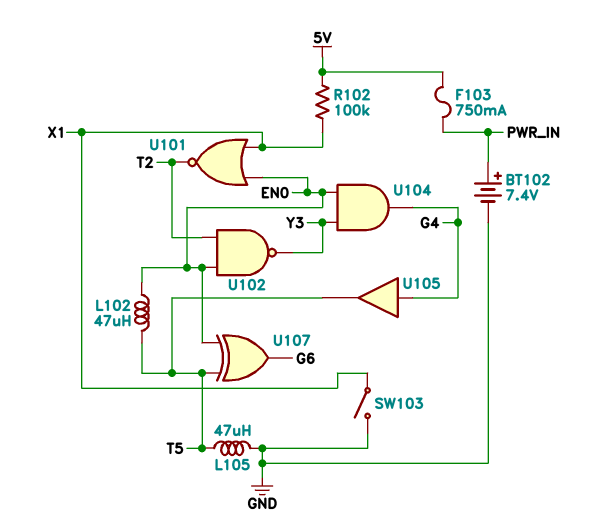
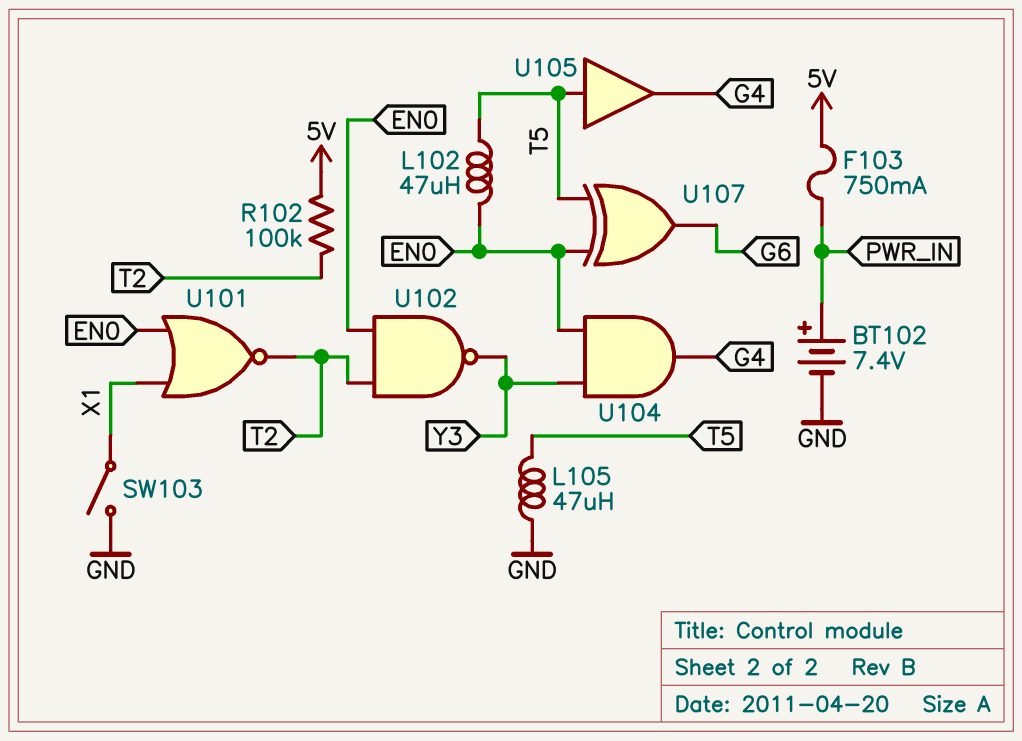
R102: 100k (5V, X1) -> 100k (5V, T2)
U105: buffer (in G4, out T5) -> buffer (in T5, out G4)

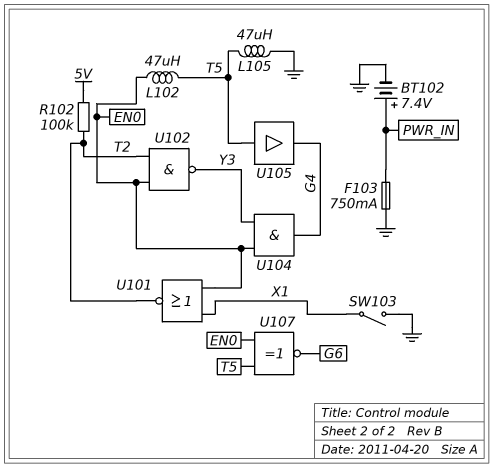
F103: 750mA (5V, PWR_IN) -> 750mA (GND, PWR_IN)
U107: XOR (in EN0, in T5, out G6) -> XNOR (in EN0, in T5, out G6)

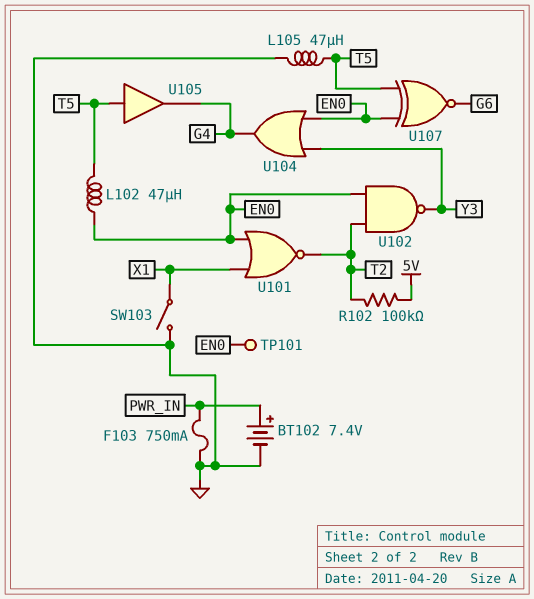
TP101: none -> test point (EN0)
U104: AND (in EN0, in Y3, out G4) -> OR (in EN0, in Y3, out G4)

